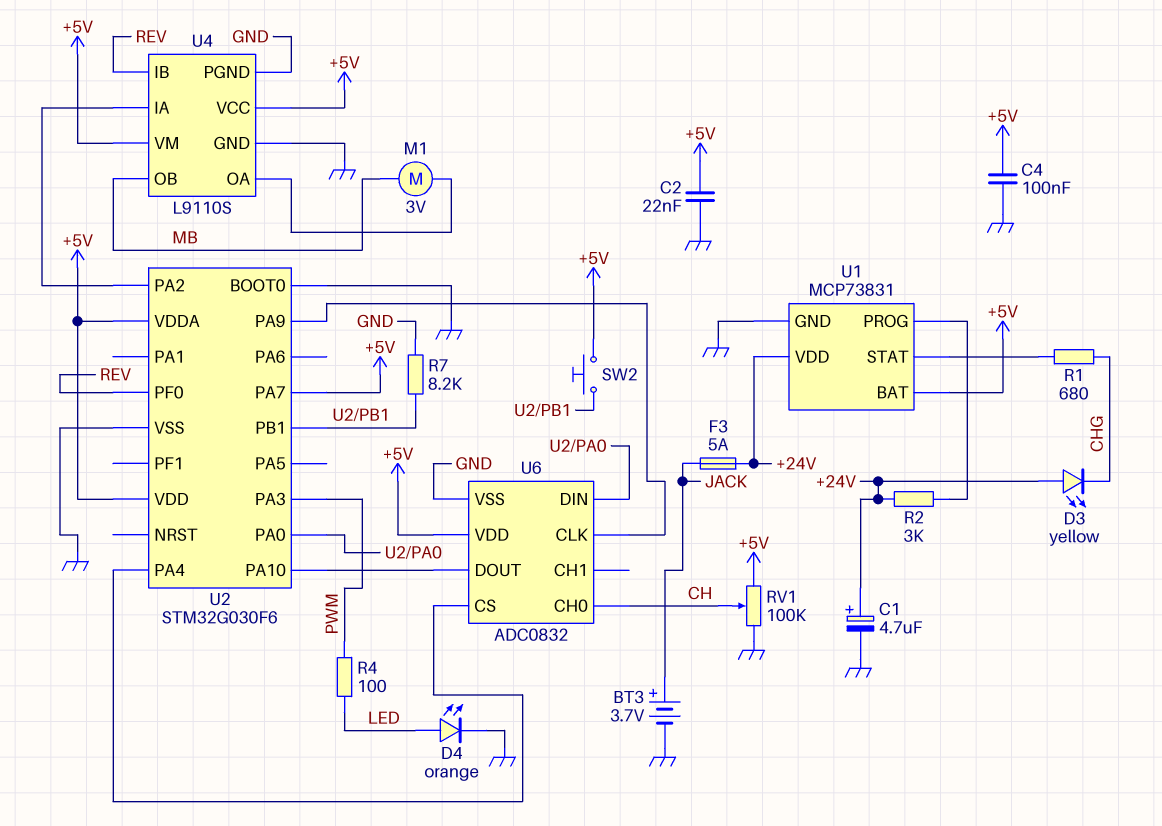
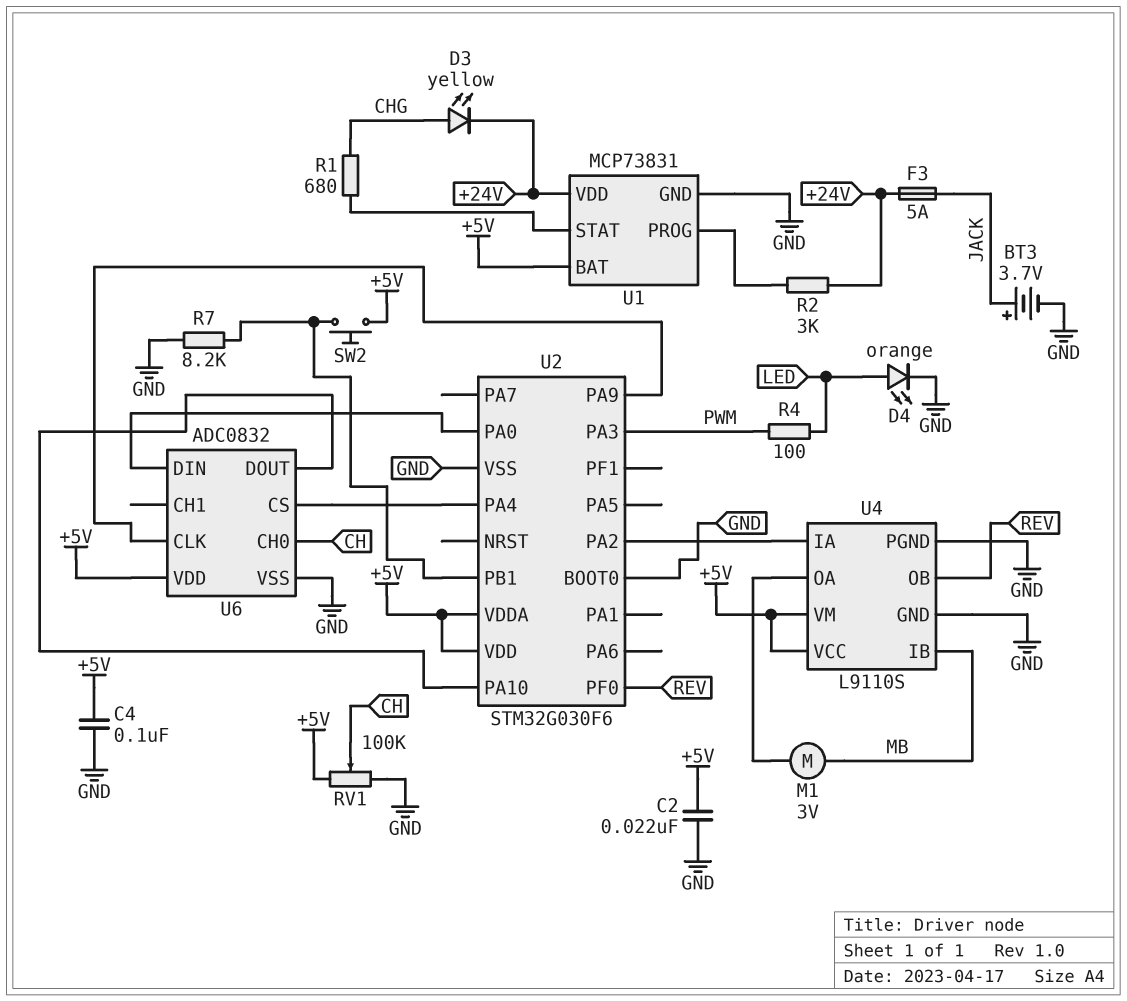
C1: 4.7uF (plus +24V, minus GND) -> none
D3: LED yellow (A +24V, K CHG) -> LED yellow (A CHG, K +24V)
U2 pin PA7: +5V -> none
U4 pin IB: REV -> MB
U4 pin OB: MB -> REV

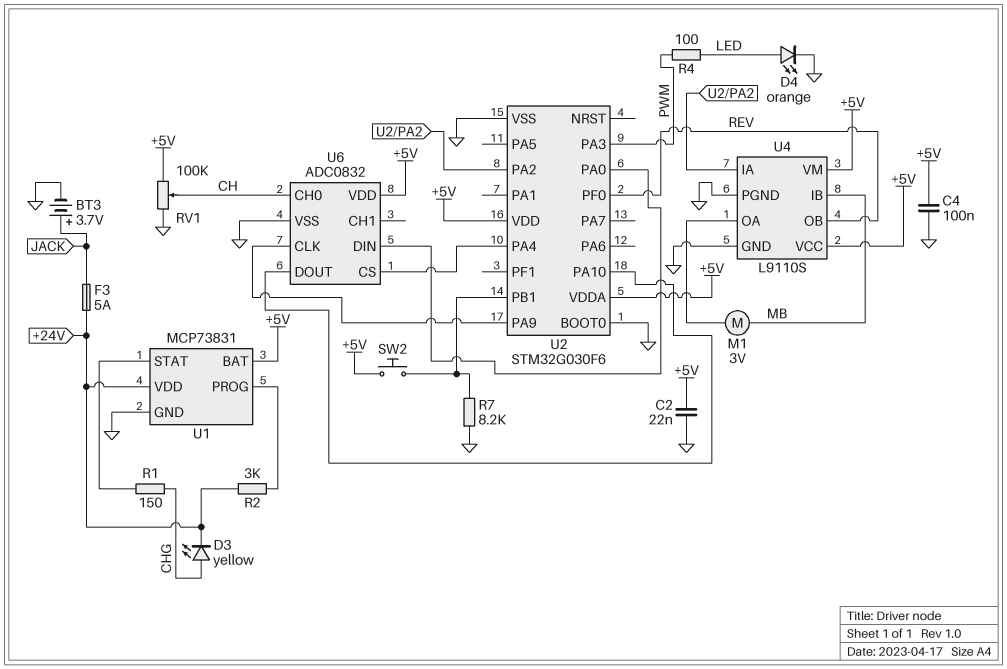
R1: 680 (CHG, U1/STAT) -> 150 (CHG, U1/STAT)

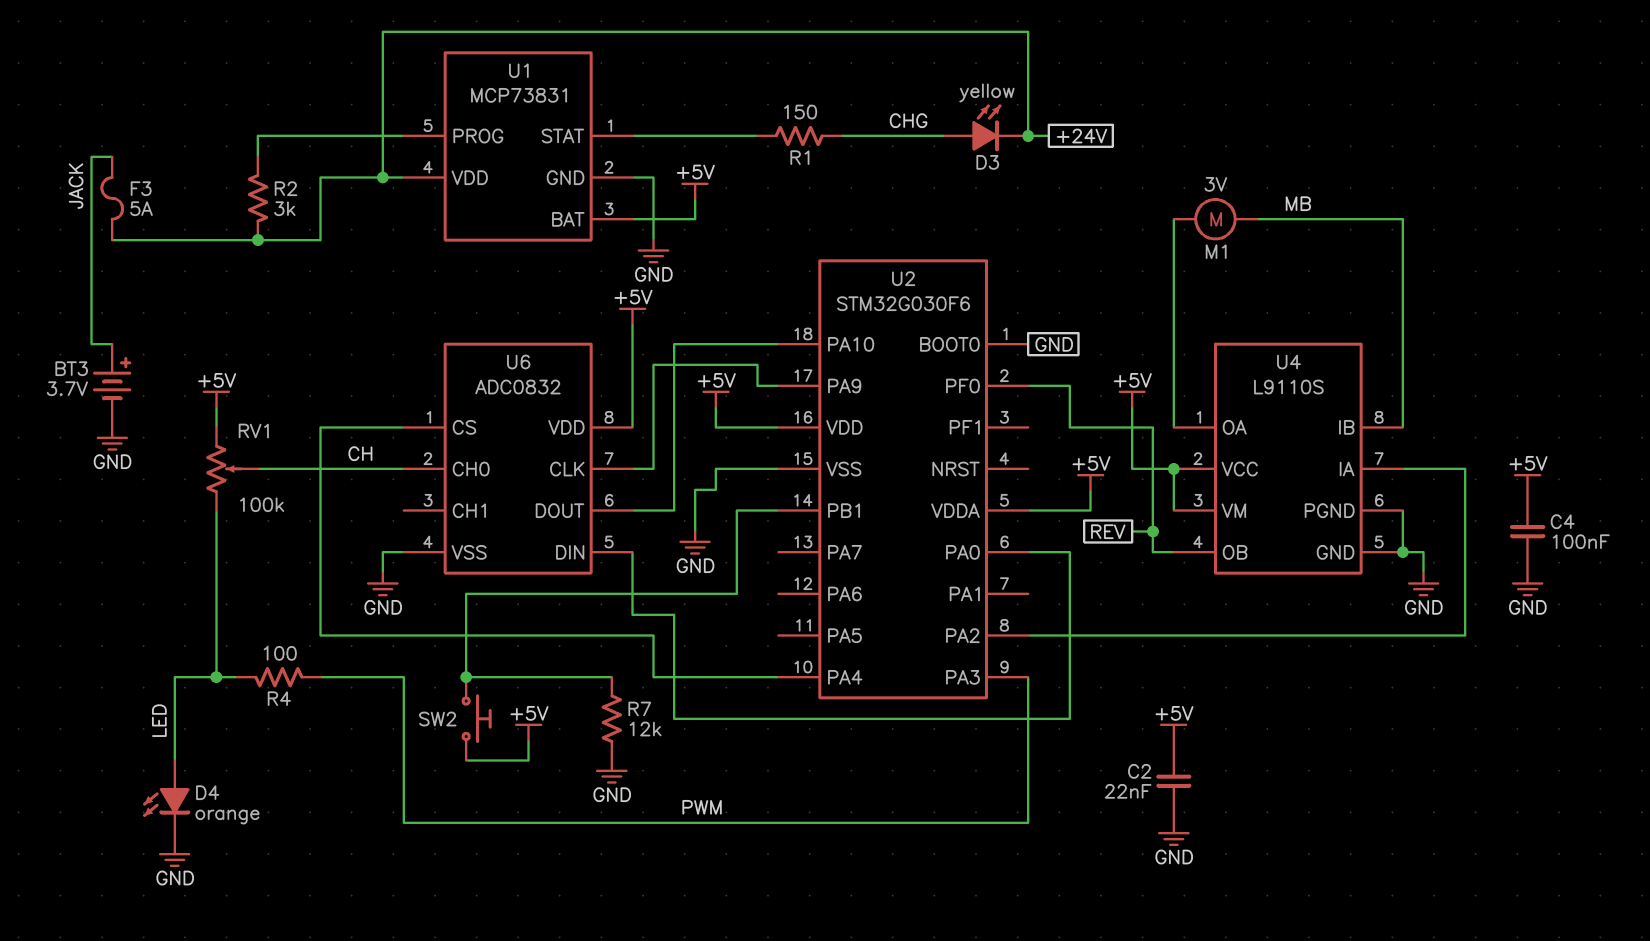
R7: 8.2k (GND, U2/PB1) -> 12k (GND, U2/PB1)
RV1: 100k (+5V, GND, wiper CH) -> 100k (+5V, LED, wiper CH)

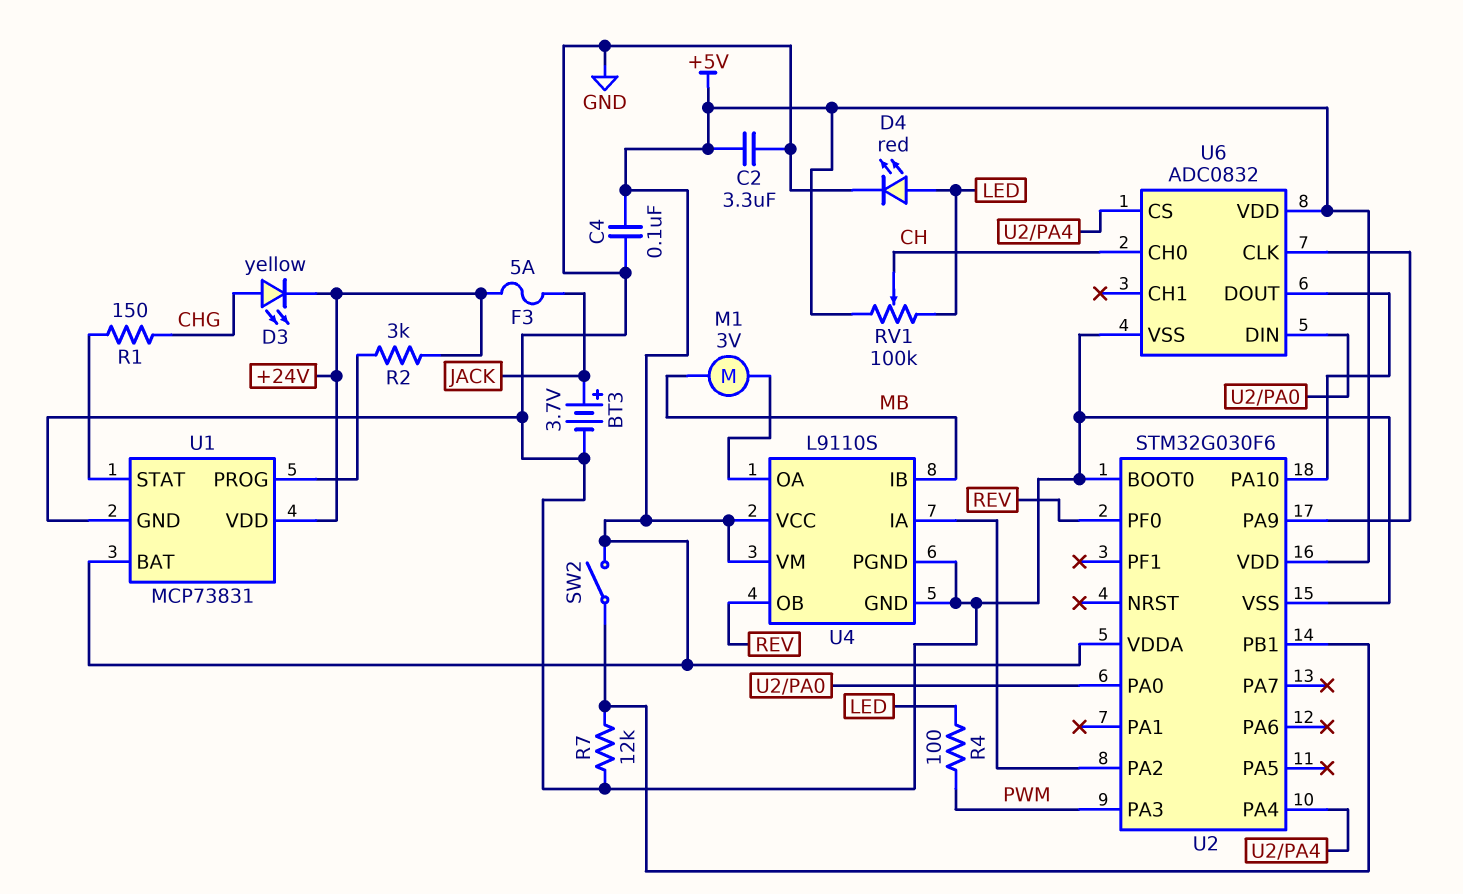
C2: 22nF (+5V, GND) -> 3.3uF (+5V, GND)
D4: LED orange (A LED, K GND) -> LED red (A LED, K GND)
SW2: button (+5V, U2/PB1) -> switch (+5V, U2/PB1)

